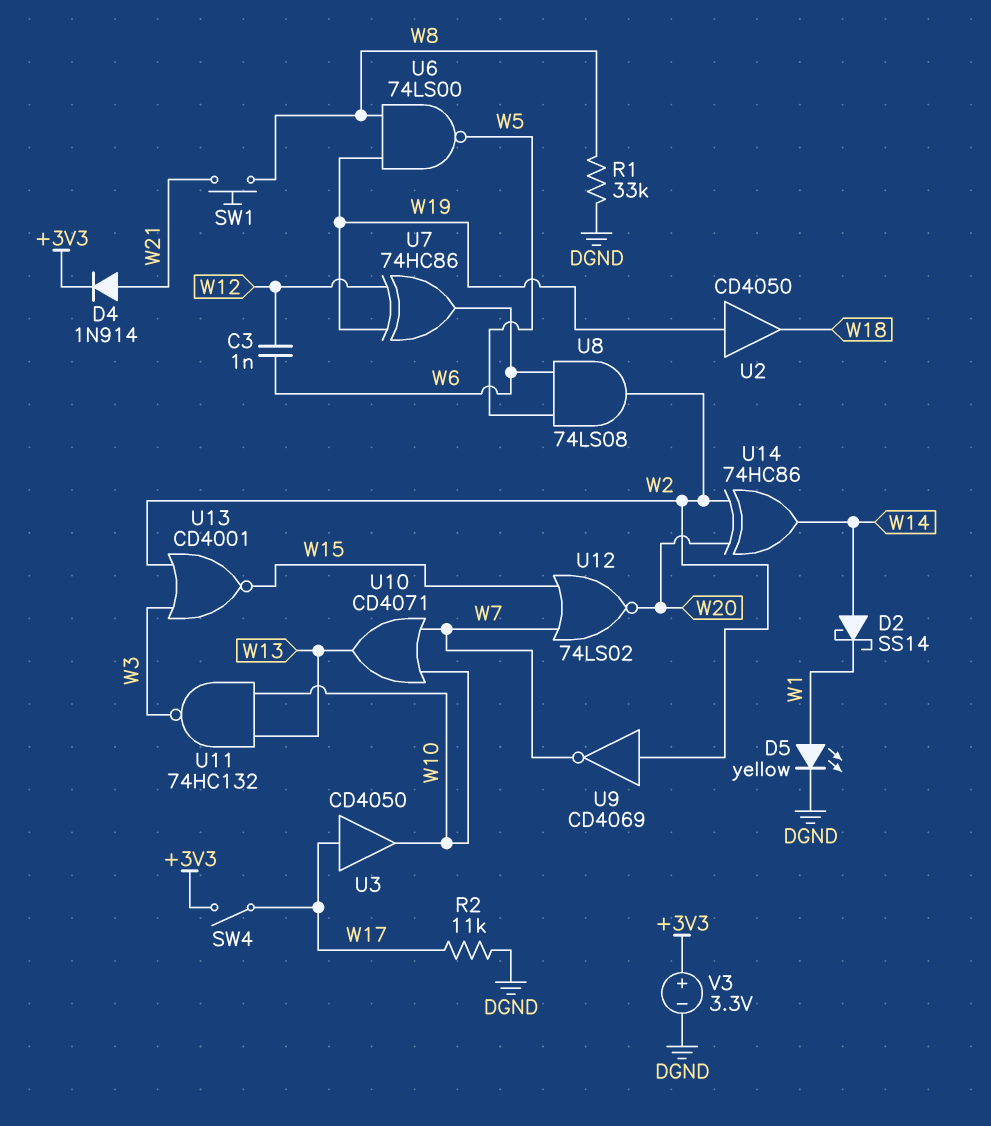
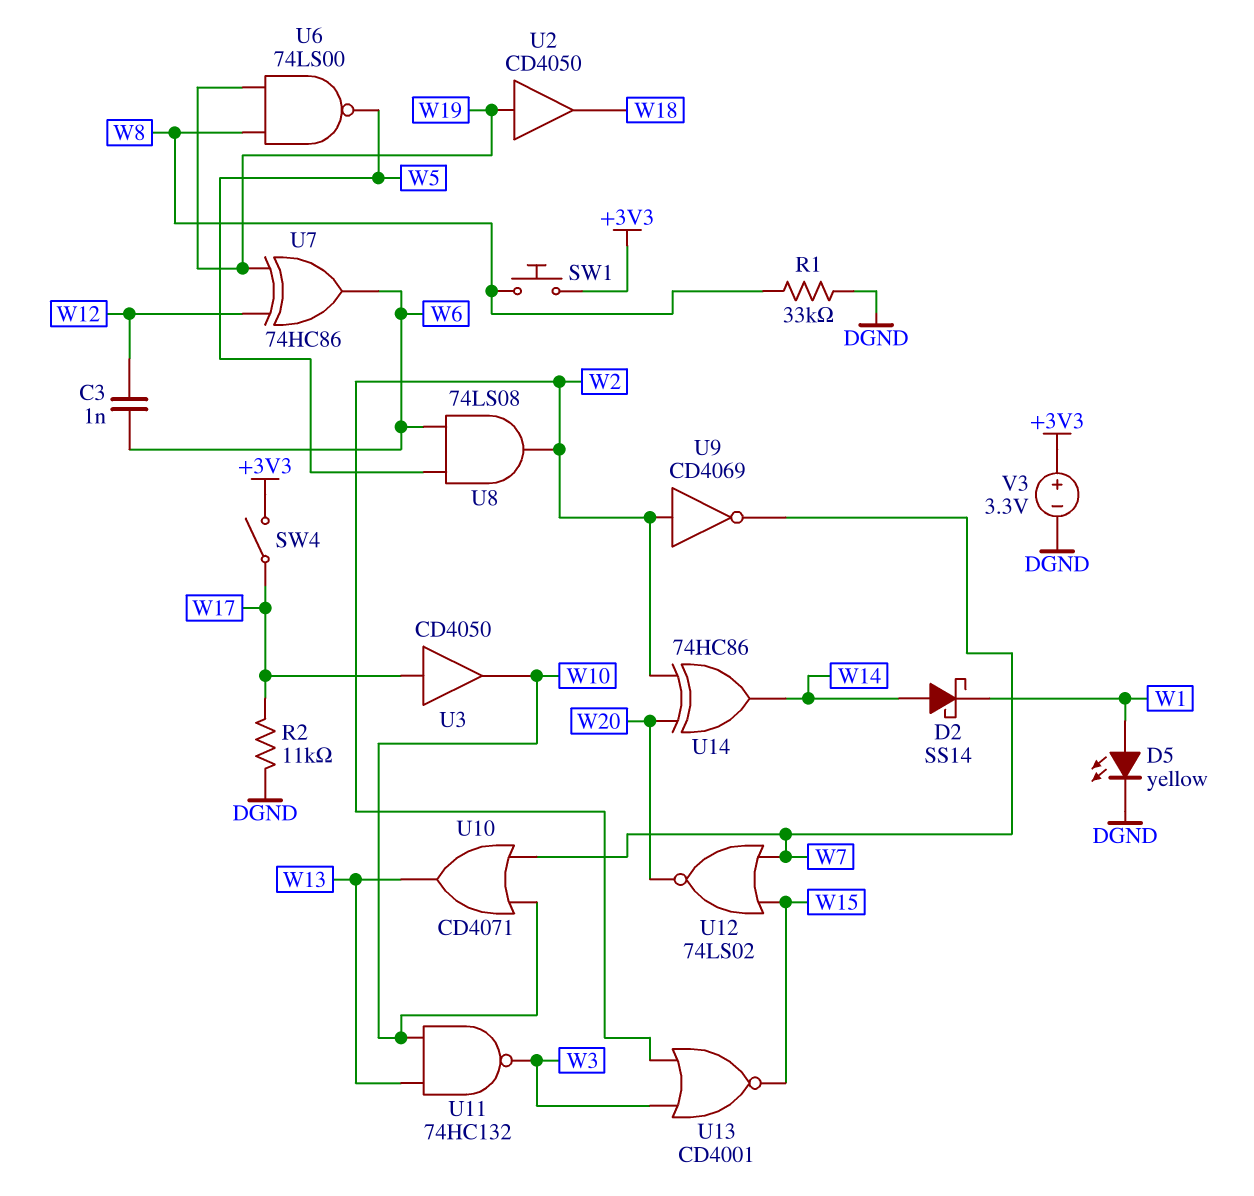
D4: diode 1N914 (A W21, K +3V3) -> none
SW1: button (W8, W21) -> button (+3V3, W8)

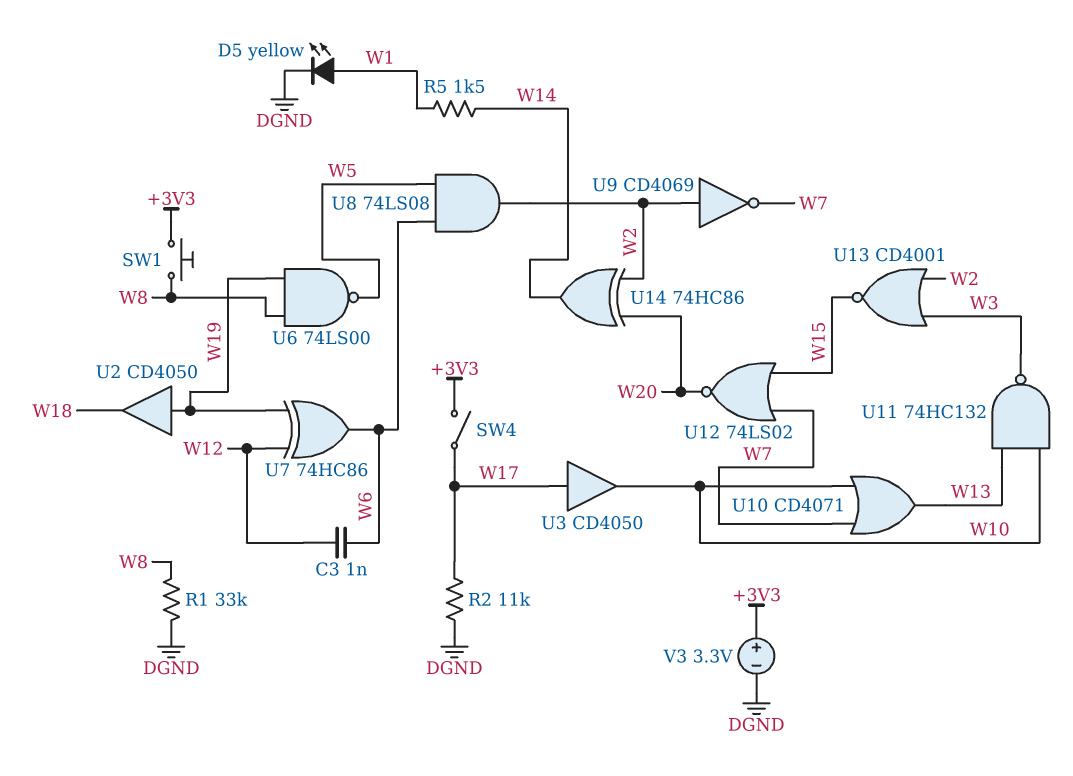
D2: schottky SS14 (A W14, K W1) -> none
R5: none -> 1.5k (W1, W14)

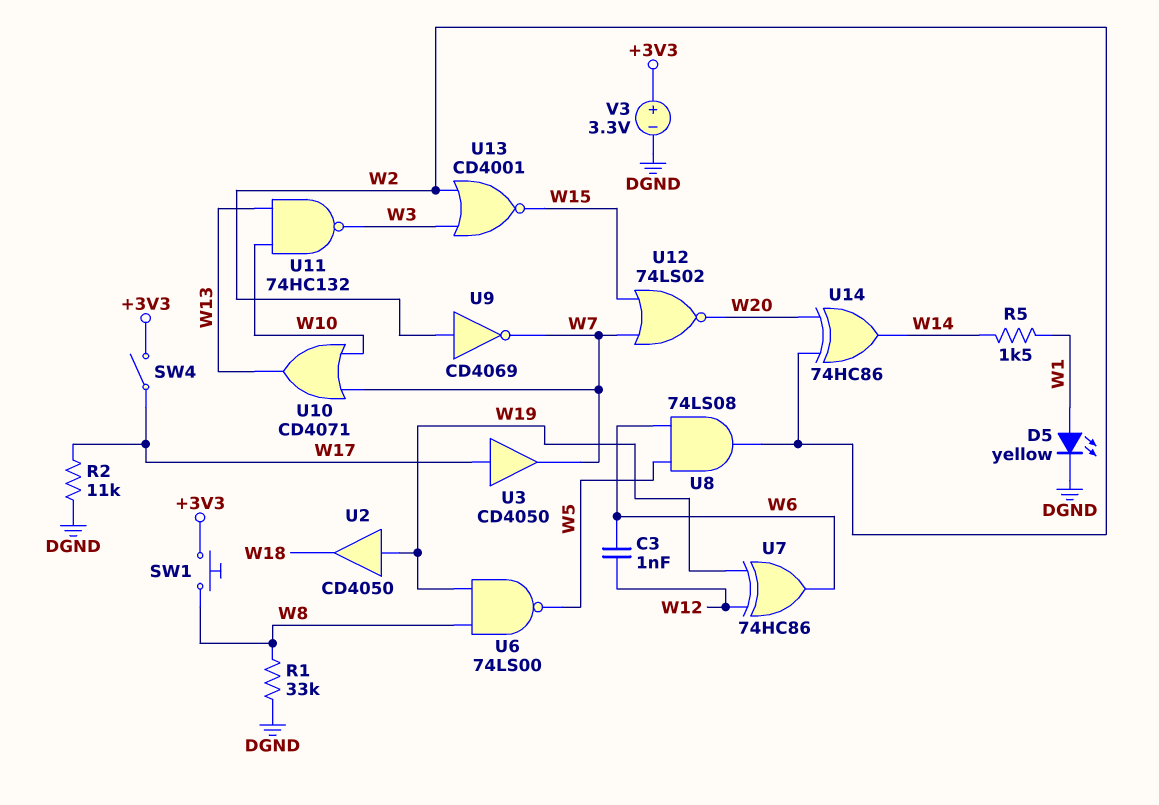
U3: buffer CD4050 (in W17, out W10) -> buffer CD4050 (in W17, out W7)

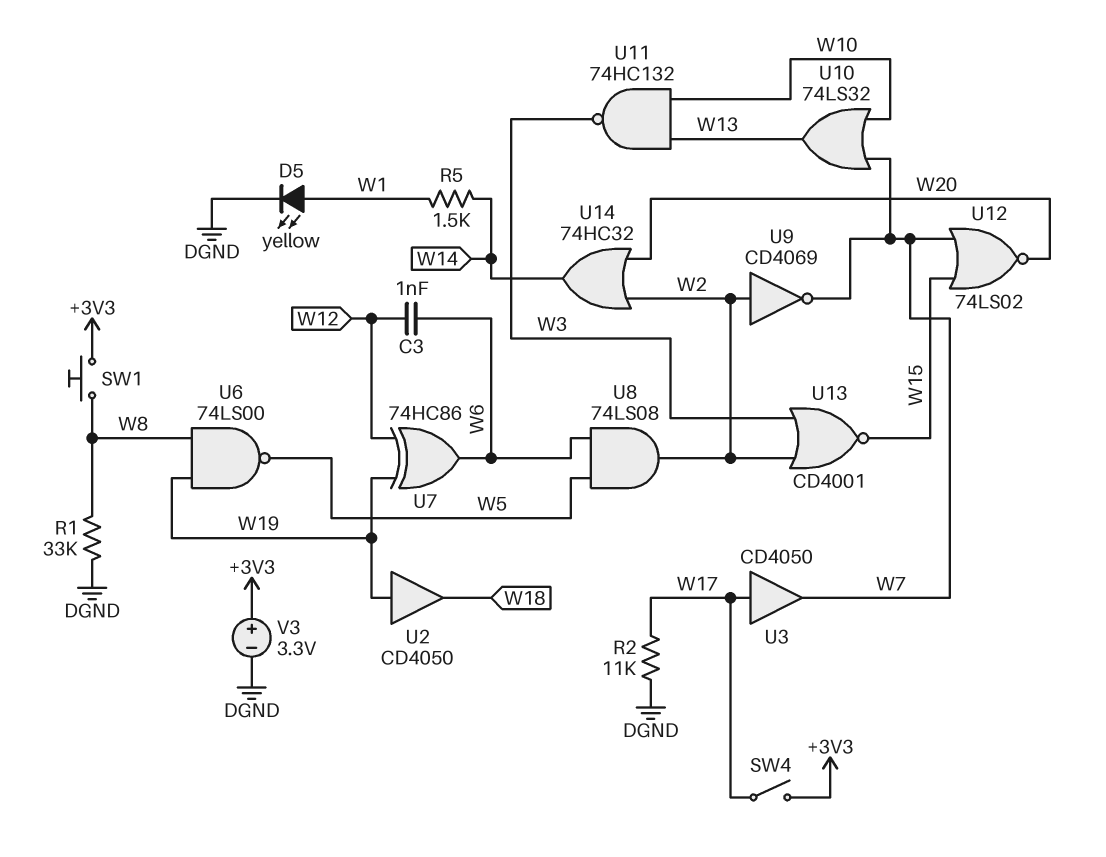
U10: OR CD4071 (in W7, in W10, out W13) -> OR 74LS32 (in W7, in W10, out W13)
U14: XOR 74HC86 (in W2, in W20, out W14) -> OR 74HC32 (in W2, in W20, out W14)

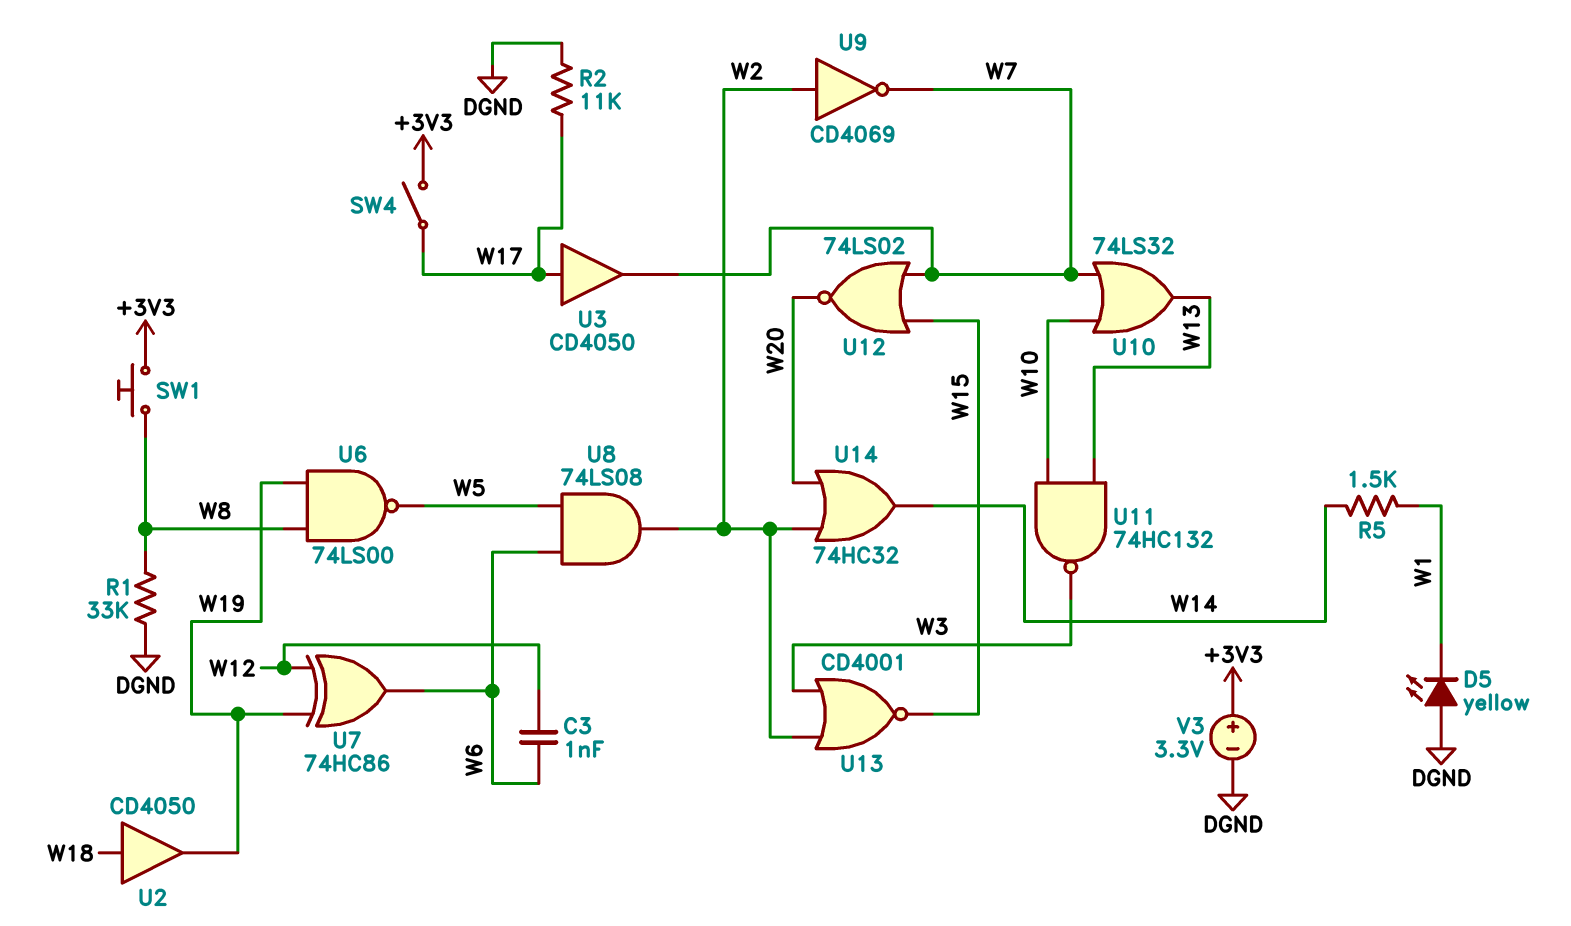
D5: LED yellow (A W1, K DGND) -> LED yellow (A DGND, K W1)
U2: buffer CD4050 (in W19, out W18) -> buffer CD4050 (in W18, out W19)

